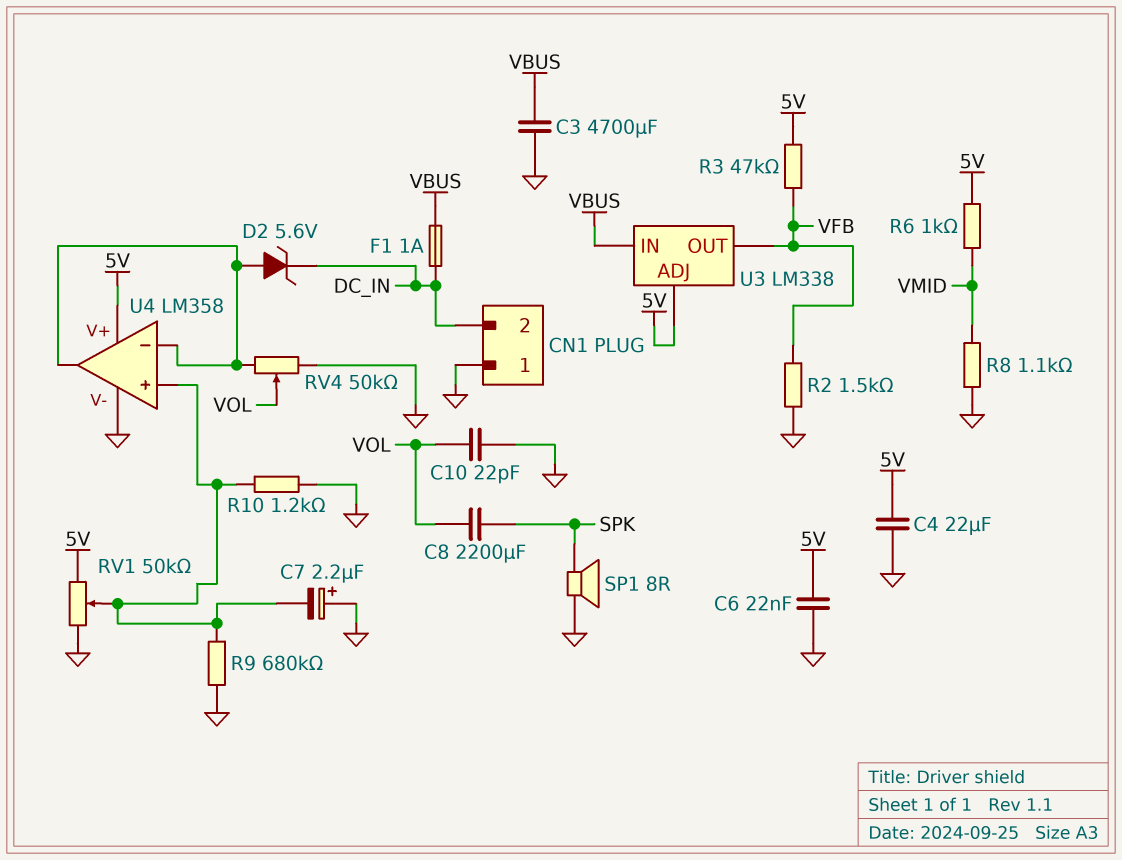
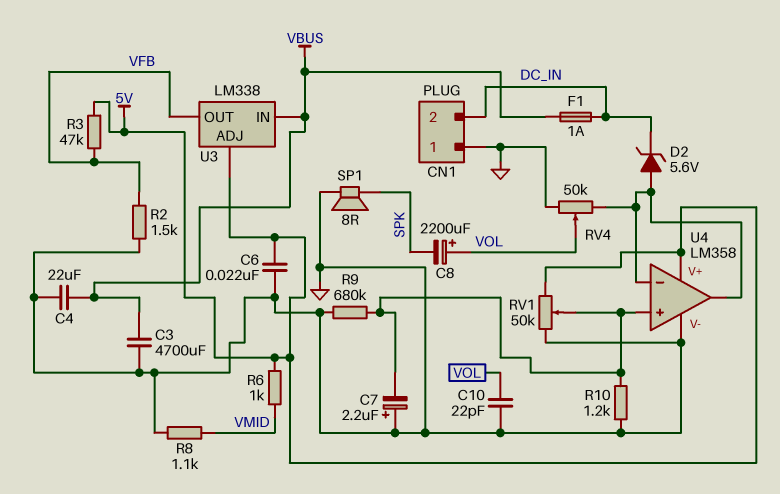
C4: 22uF (5V, GND) -> 22uF (GND, VBUS)
C8: 2200uF (SPK, VOL) -> 2200uF (plus VOL, minus SPK)

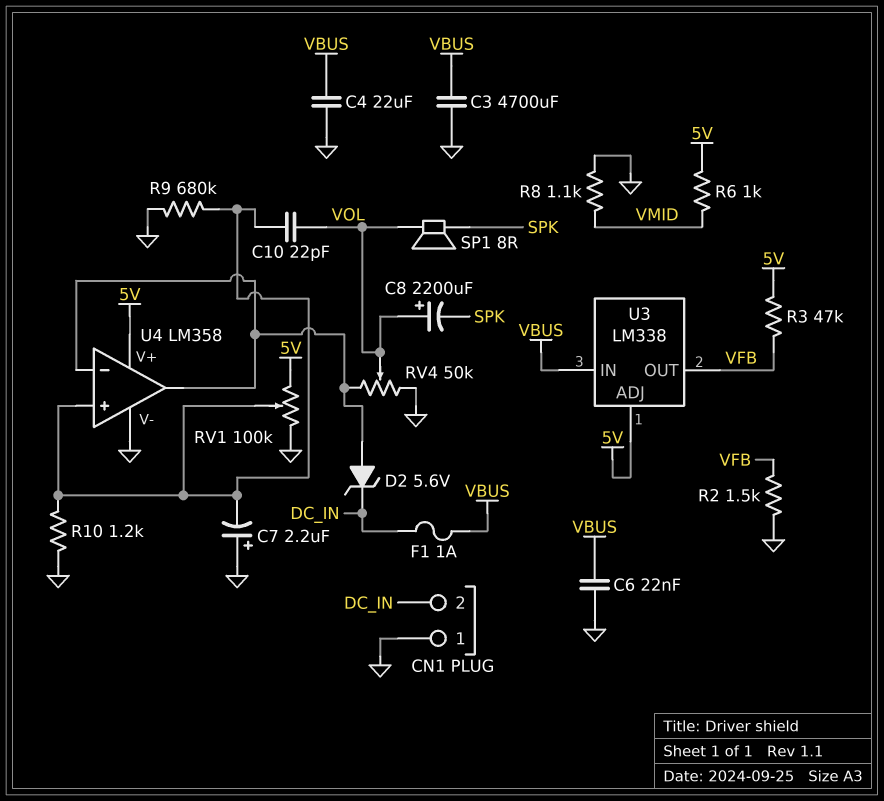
C6: 22nF (5V, GND) -> 22nF (GND, VBUS)
C10: 22pF (GND, VOL) -> 22pF (U4/in+, VOL)
RV1: 50k (5V, GND, wiper U4/in+) -> 100k (5V, GND, wiper U4/in+)
SP1: speaker 8R (GND, SPK) -> speaker 8R (SPK, VOL)

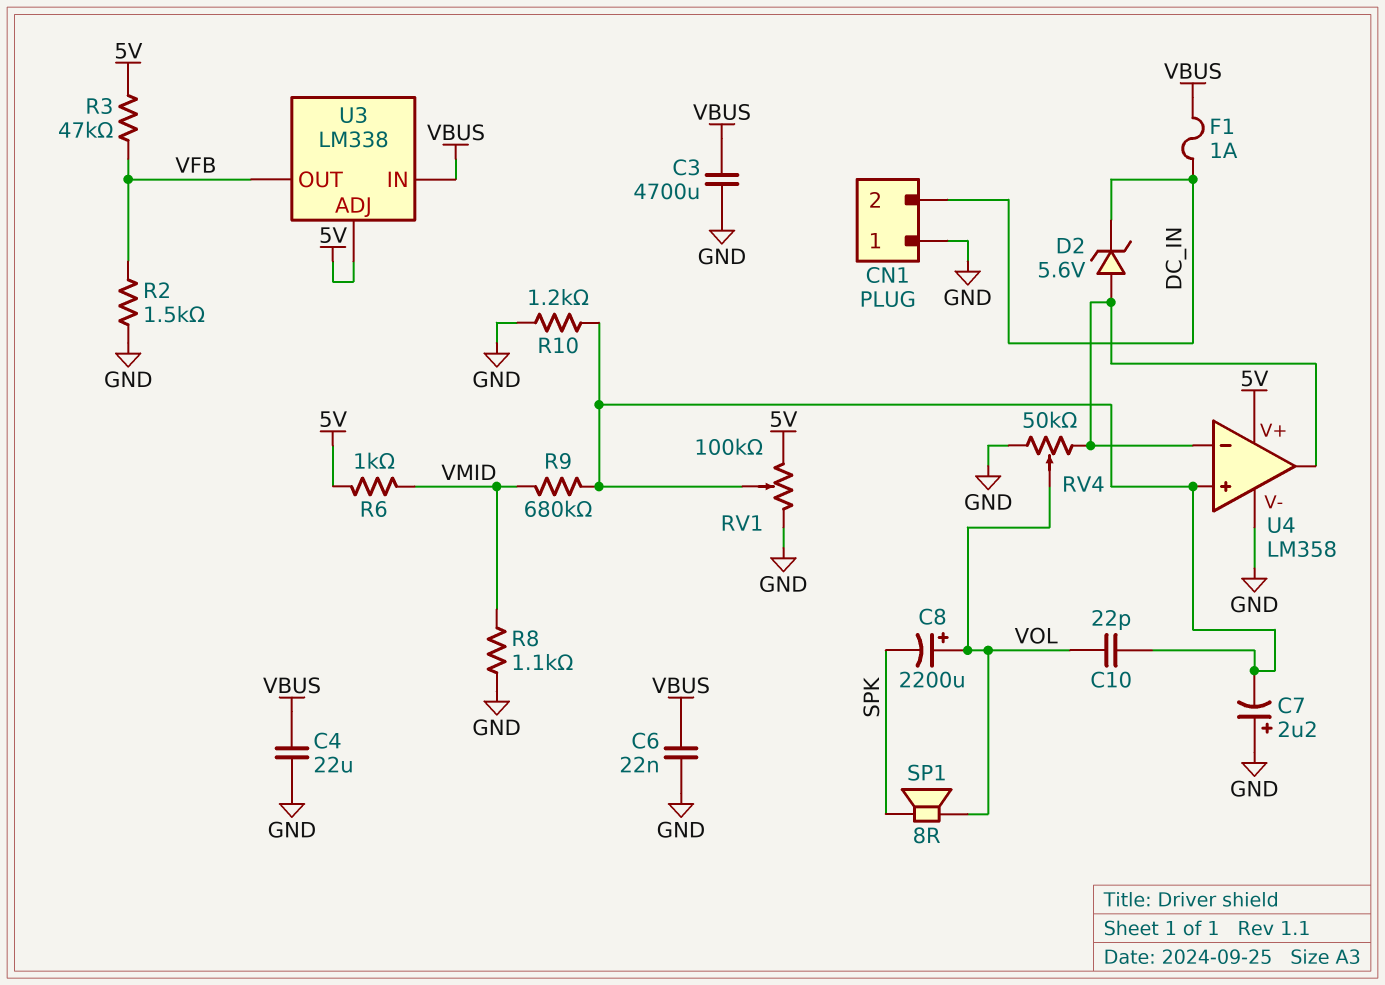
R9: 680k (GND, U4/in+) -> 680k (U4/in+, VMID)

